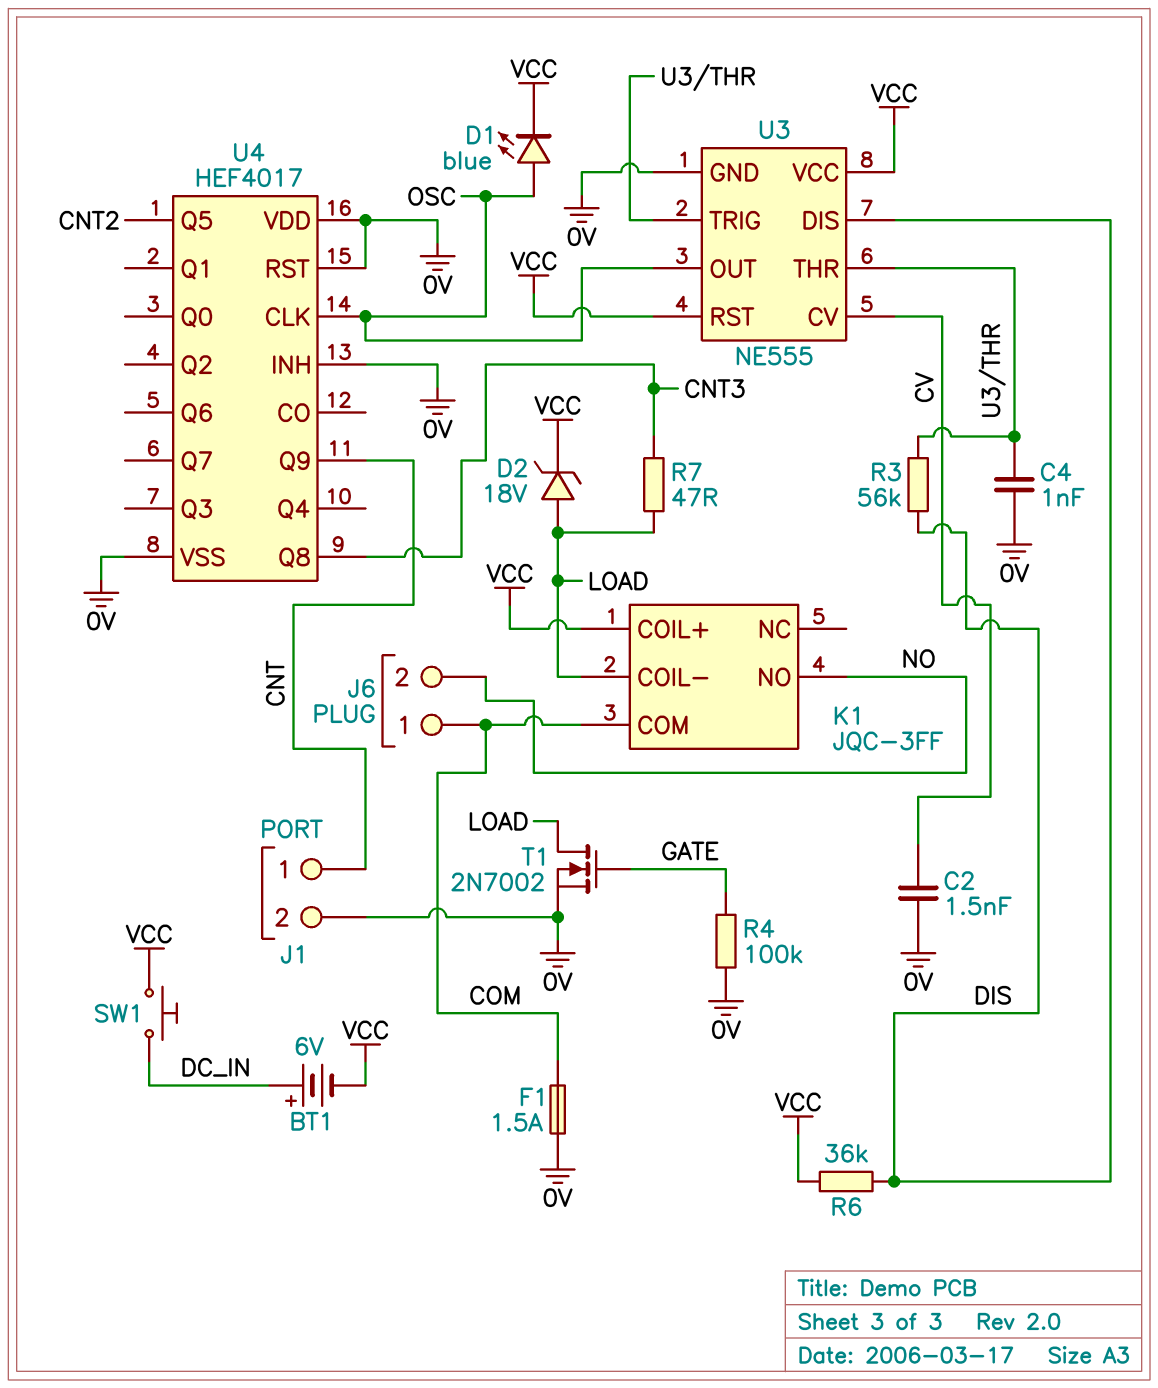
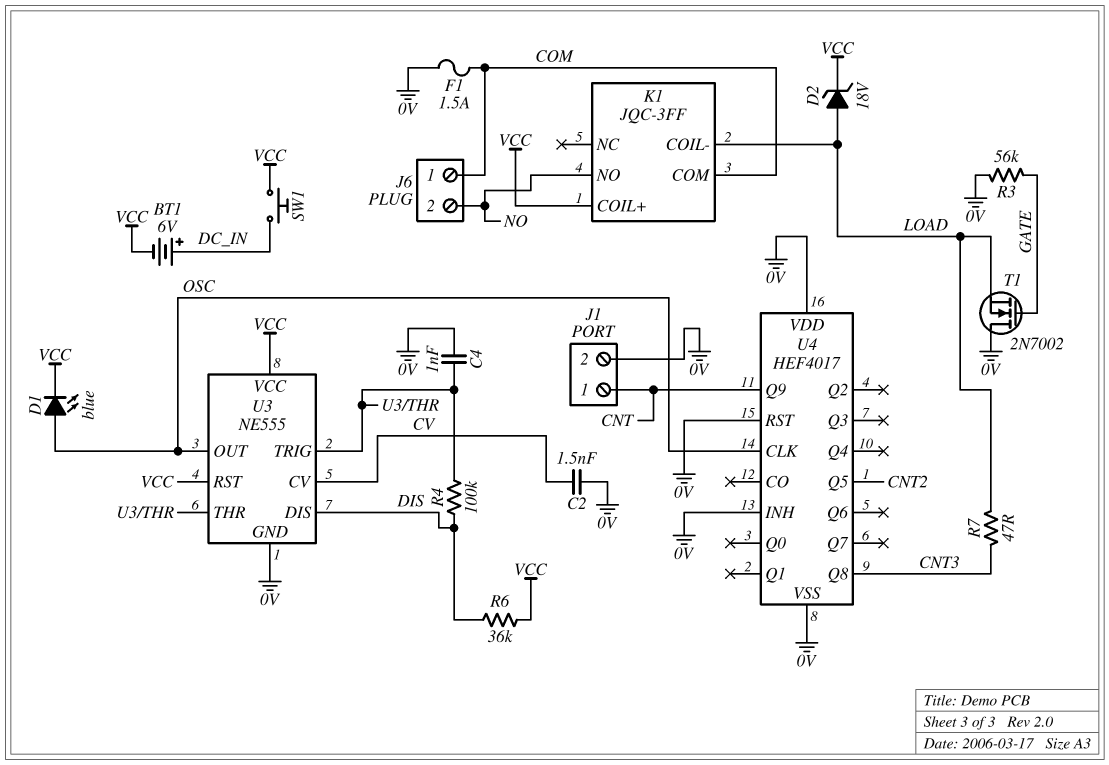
R3: 56k (DIS, U3/THR) -> 56k (0V, GATE)
R4: 100k (0V, GATE) -> 100k (DIS, U3/THR)
T1: NMOS 2N7002 (G GATE, D LOAD, S 0V) -> NMOS 2N7002 (G GATE, D 0V, S LOAD)

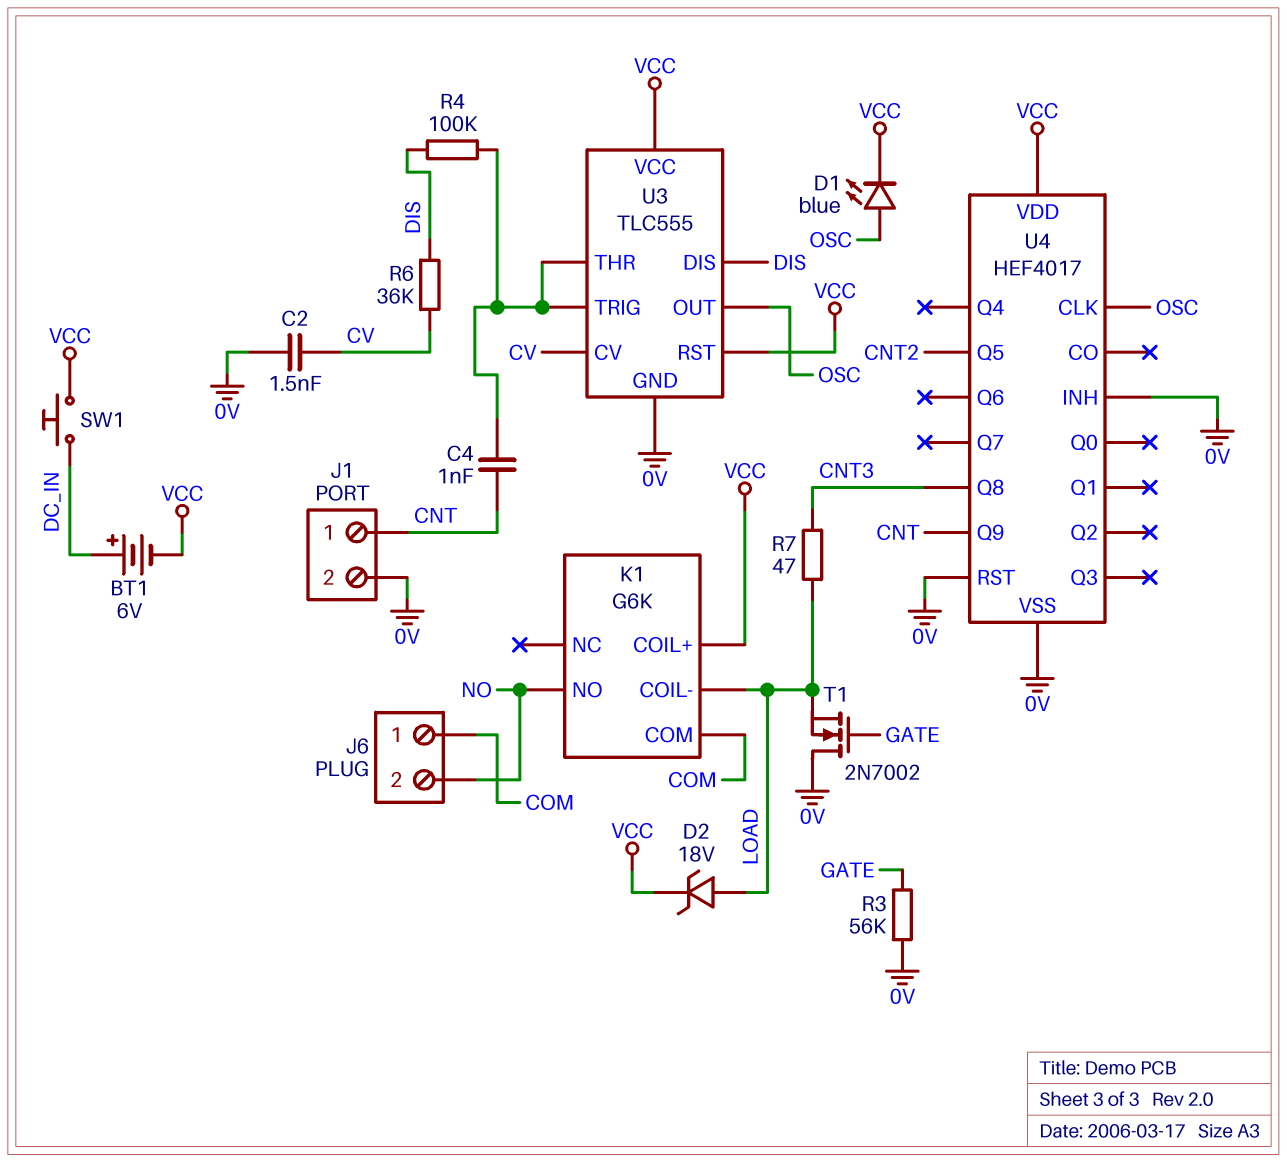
C4: 1nF (0V, U3/THR) -> 1nF (CNT, U3/THR)
F1: 1.5A (0V, COM) -> none
K1: JQC-3FF -> G6K
R6: 36k (DIS, VCC) -> 36k (CV, DIS)
U3: NE555 -> TLC555
U4 pin VDD: 0V -> VCC

